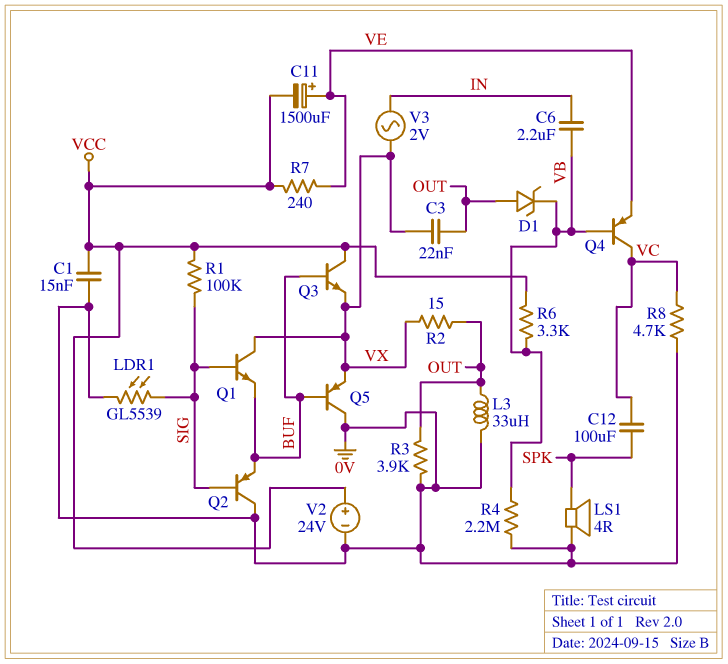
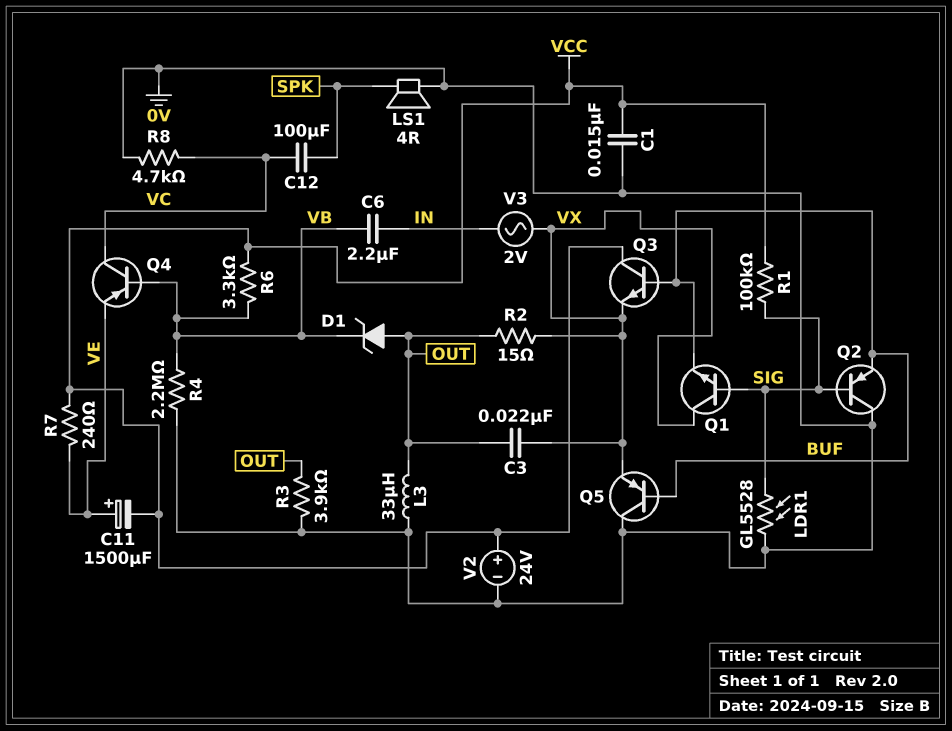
LDR1: GL5539 (0V, SIG) -> GL5528 (0V, SIG)

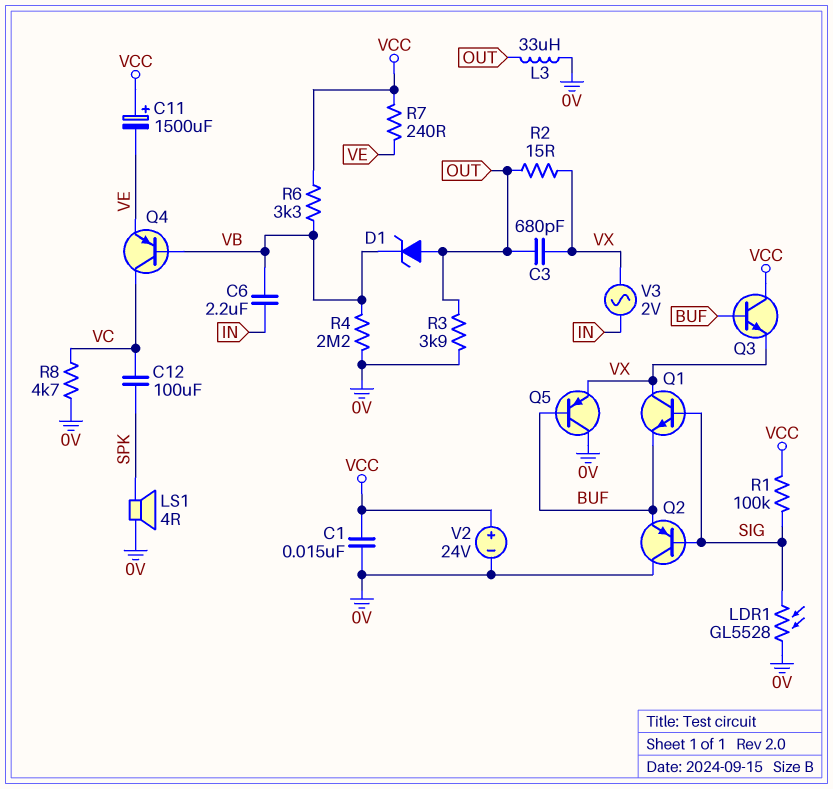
C3: 22nF (OUT, VX) -> 680pF (OUT, VX)
C11: 1500uF (plus VE, minus VCC) -> 1500uF (plus VCC, minus VE)

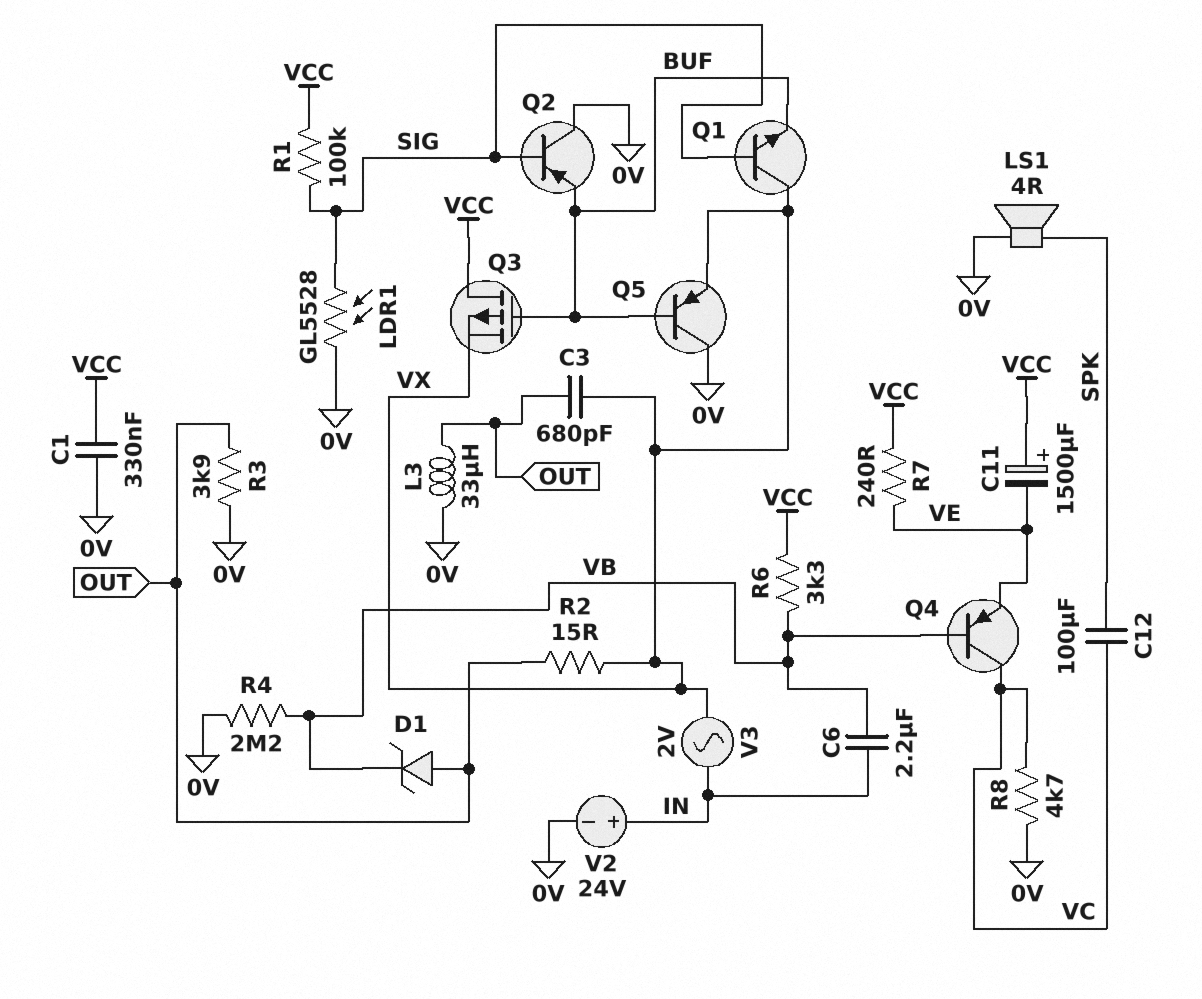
C1: 15nF (0V, VCC) -> 330nF (0V, VCC)
Q3: NPN (B BUF, C VCC, E VX) -> PMOS (G BUF, D VCC, S VX)
V2: 24V (plus VCC, minus 0V) -> 24V (plus IN, minus 0V)

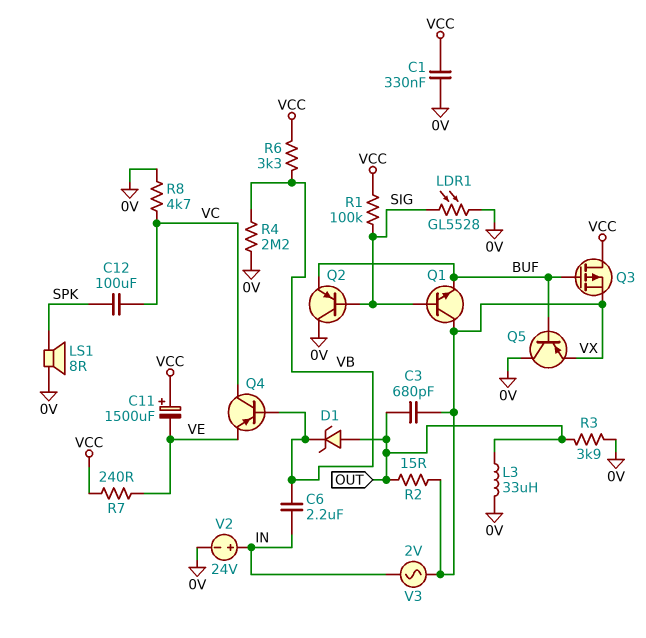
LS1: speaker 4R (0V, SPK) -> speaker 8R (0V, SPK)

